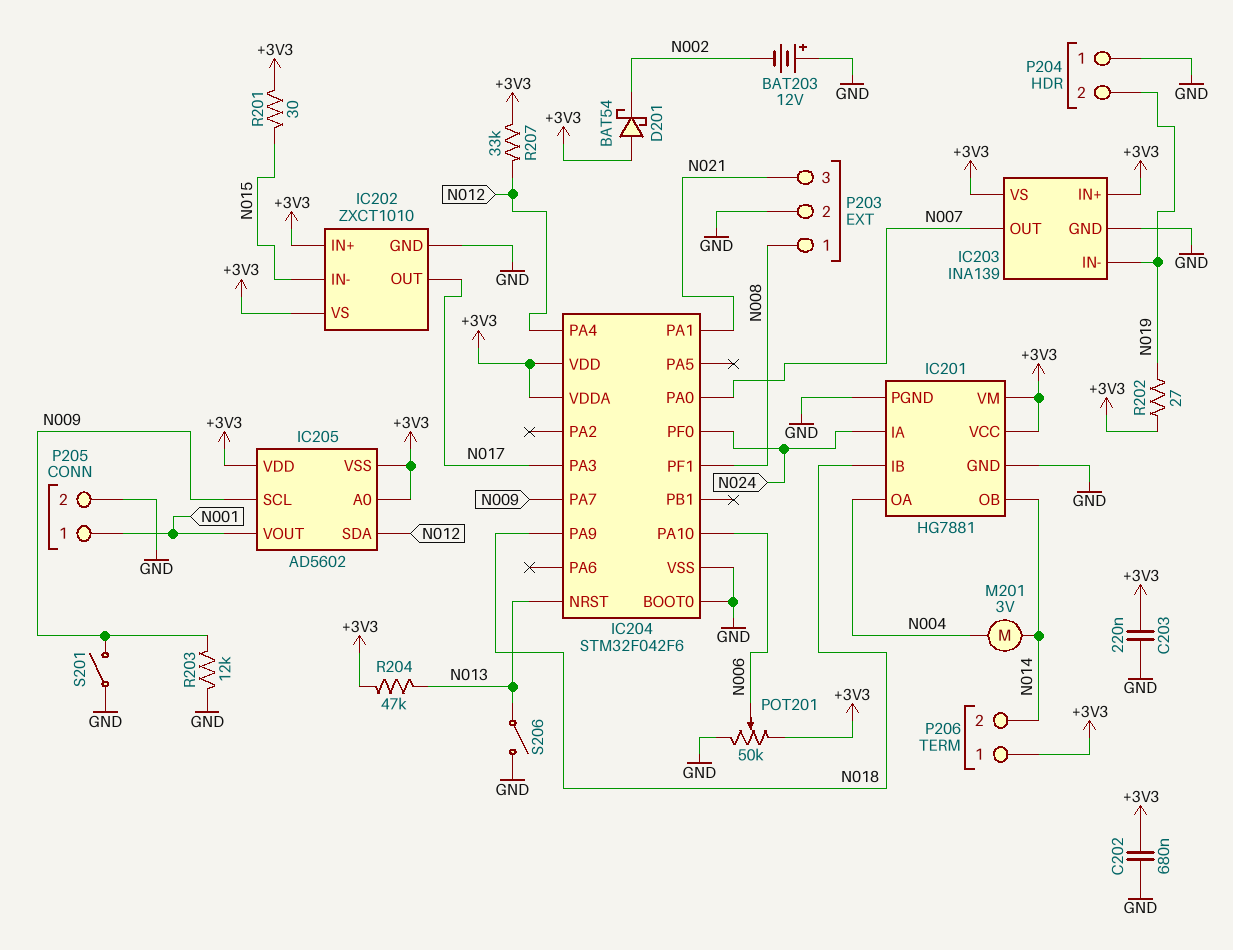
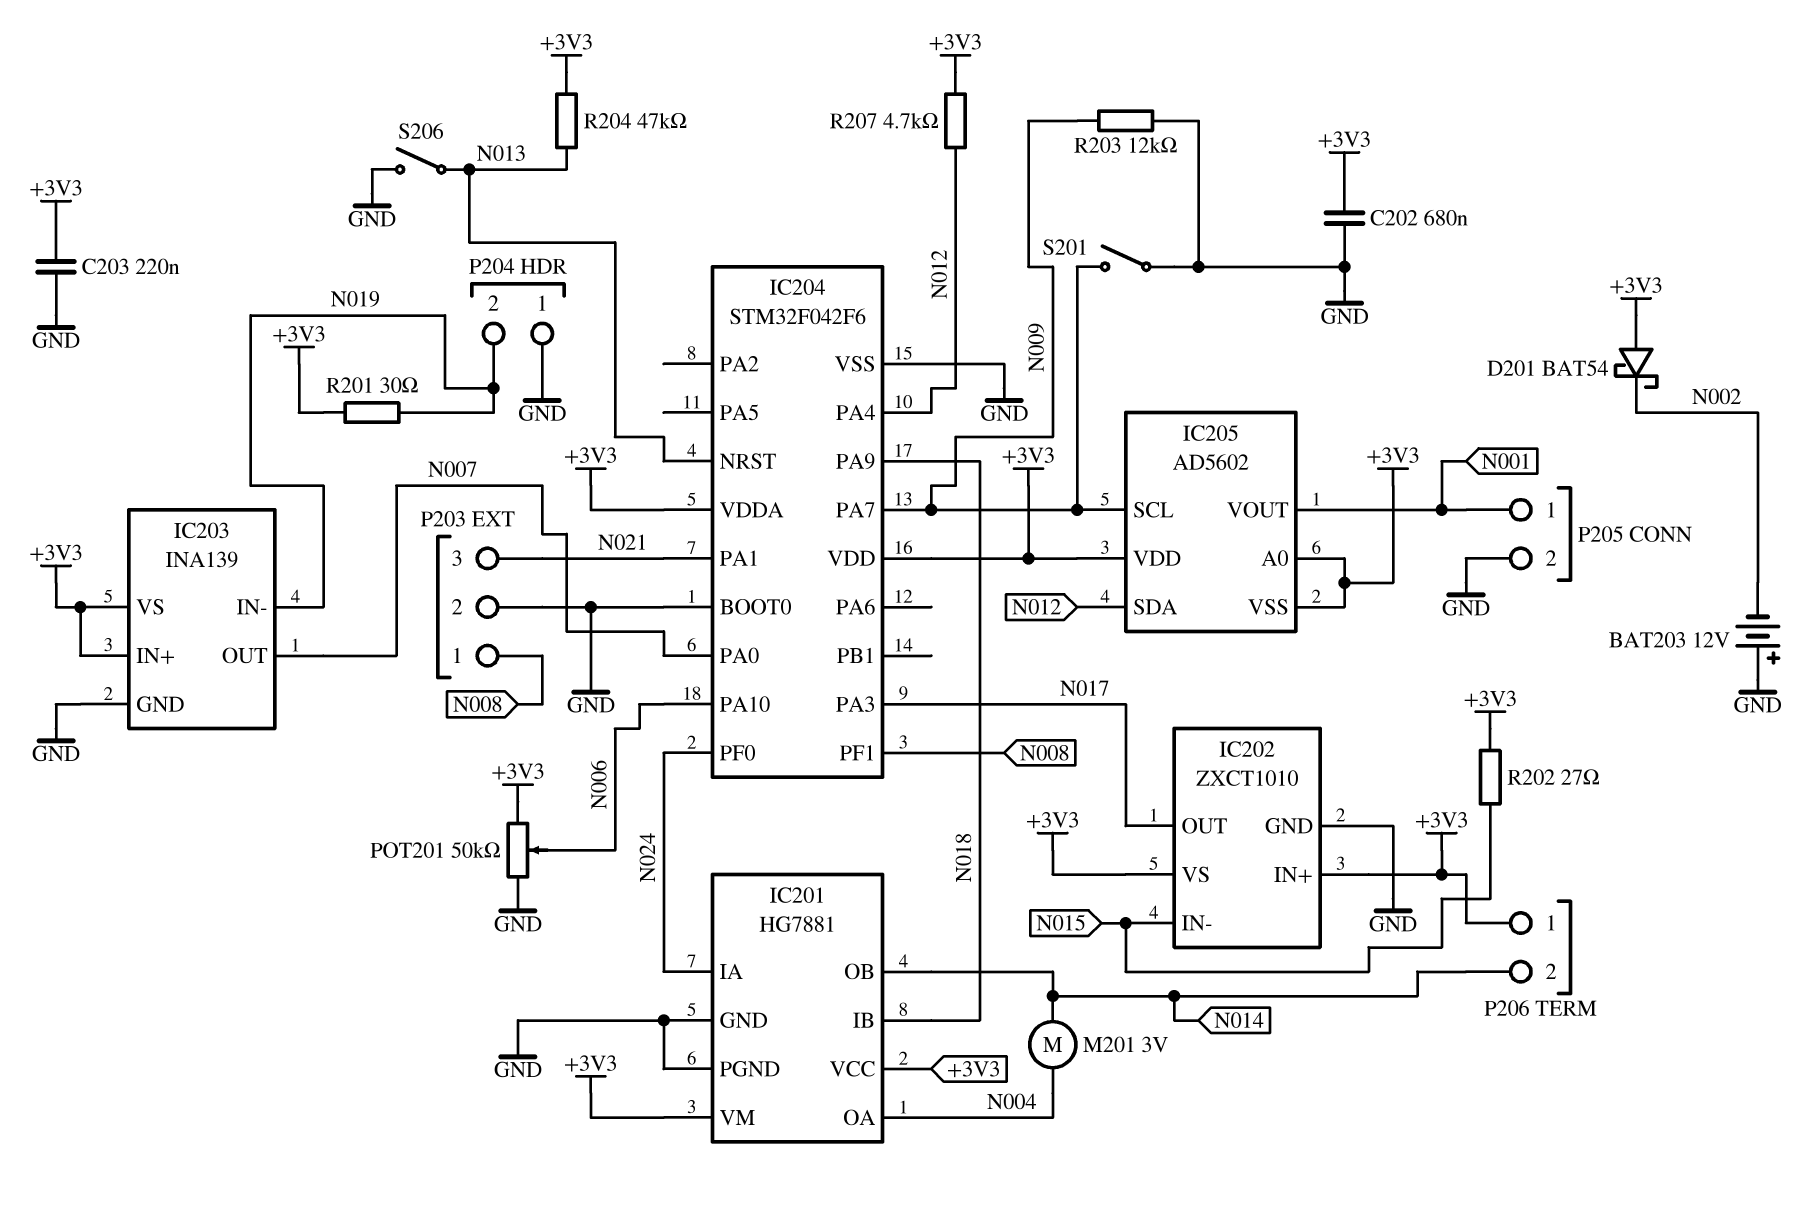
R201: 30 (+3V3, N015) -> 30 (+3V3, N019)
R202: 27 (+3V3, N019) -> 27 (+3V3, N015)
R207: 33k (+3V3, N012) -> 4.7k (+3V3, N012)

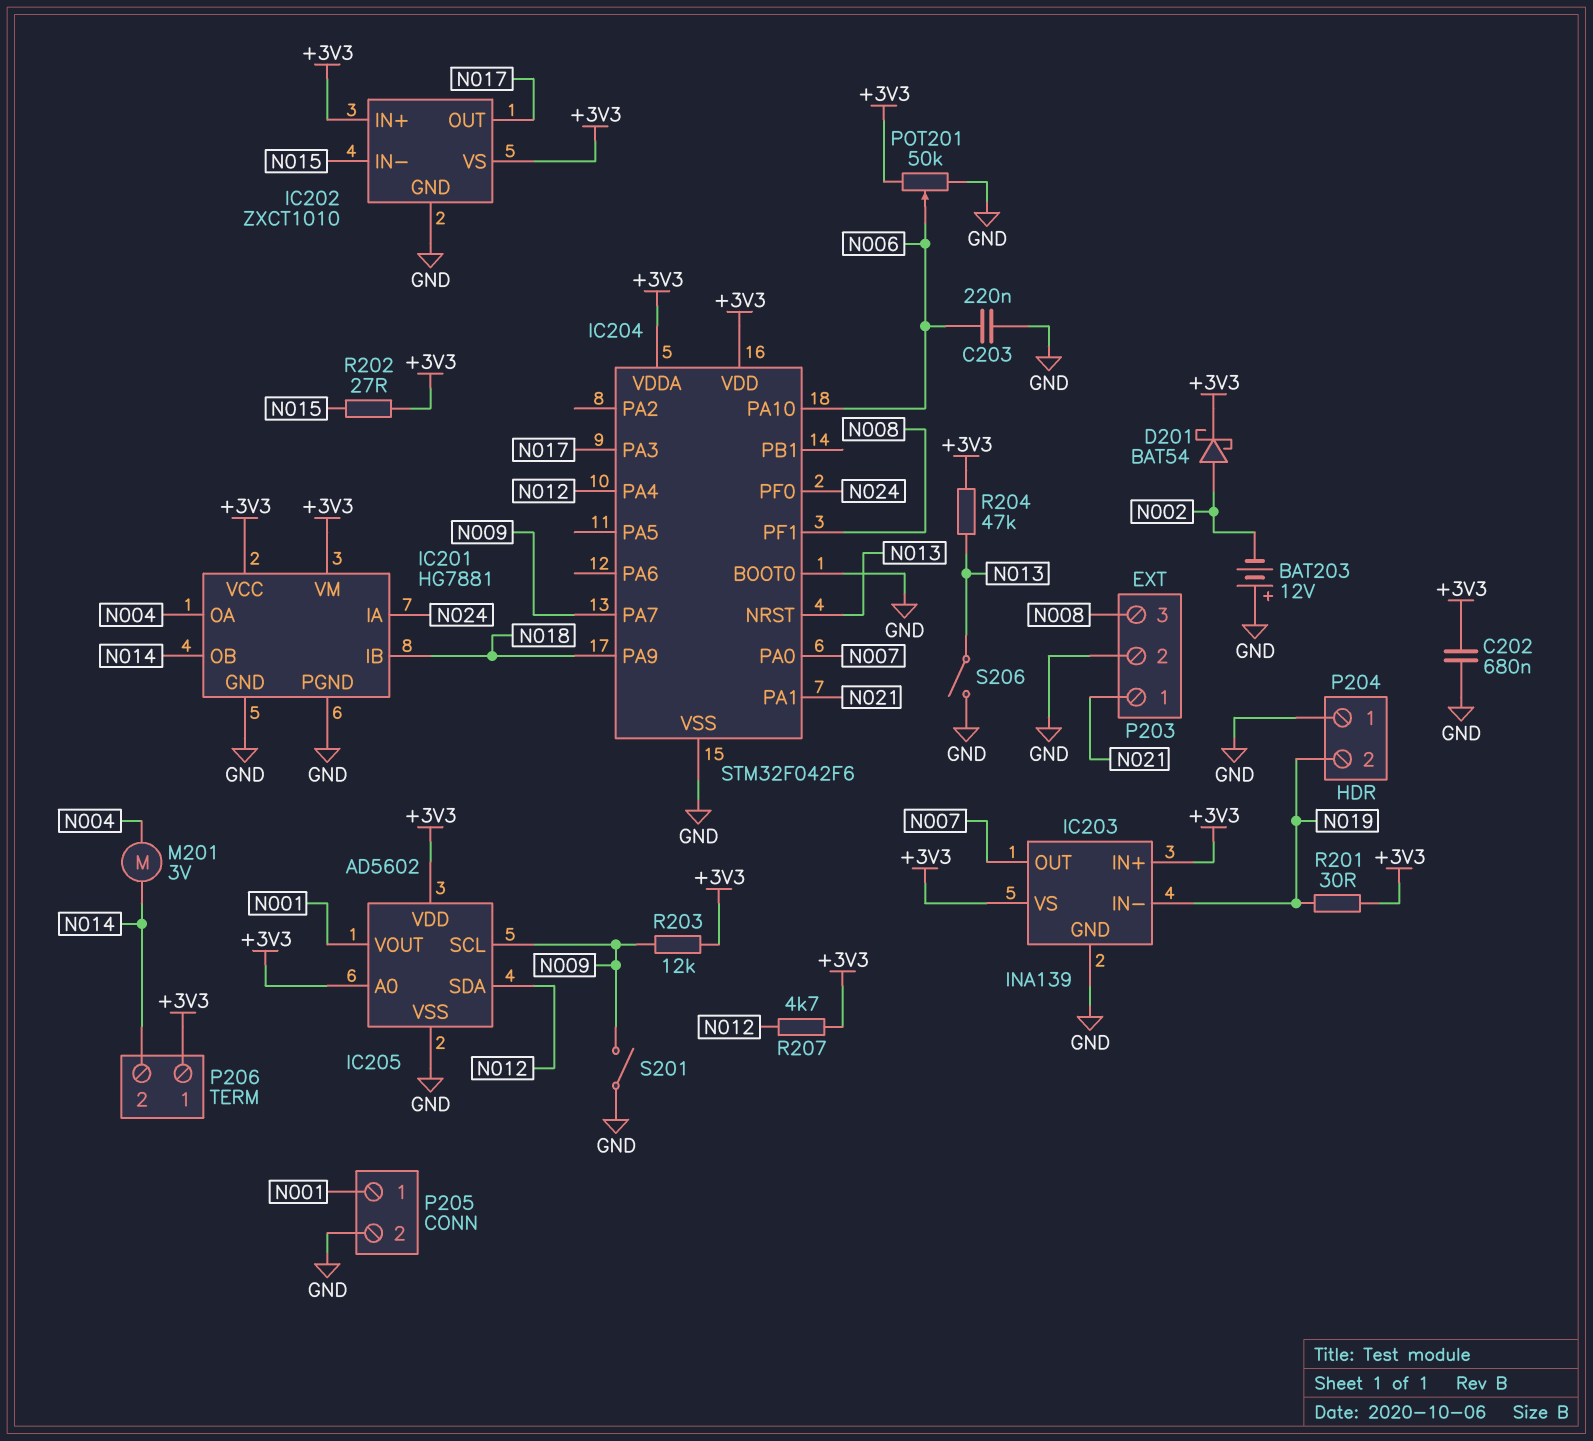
C203: 220nF (+3V3, GND) -> 220nF (GND, N006)
D201: schottky BAT54 (A +3V3, K N002) -> schottky BAT54 (A N002, K +3V3)
IC205 pin VSS: +3V3 -> GND
P203 pin 1: N008 -> N021
P203 pin 3: N021 -> N008
R203: 12k (GND, N009) -> 12k (+3V3, N009)

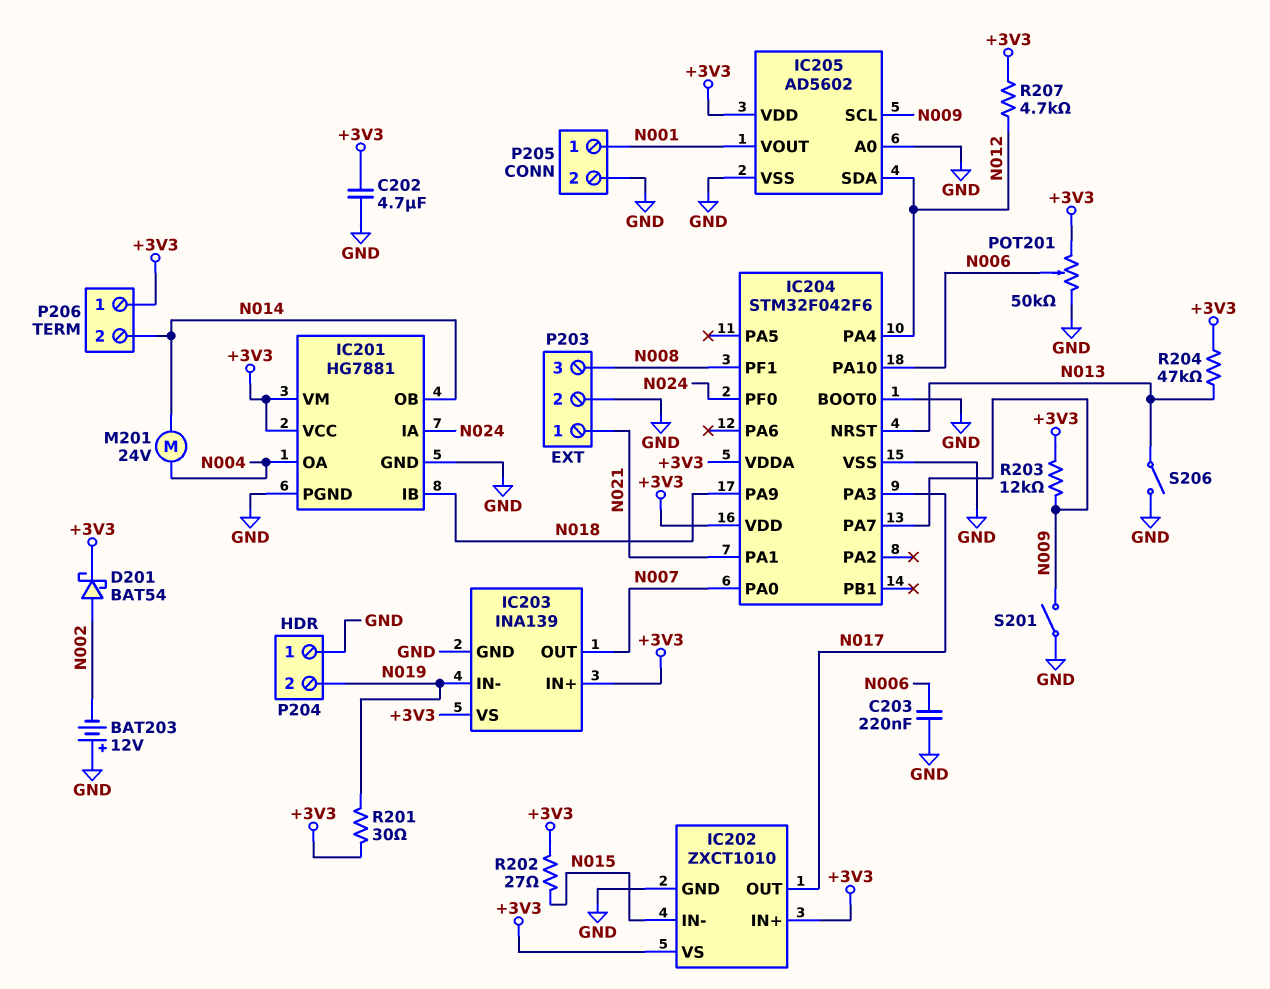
C202: 680nF (+3V3, GND) -> 4.7uF (+3V3, GND)
IC205 pin A0: +3V3 -> GND
M201: motor 3V (N004, N014) -> motor 24V (N004, N014)

